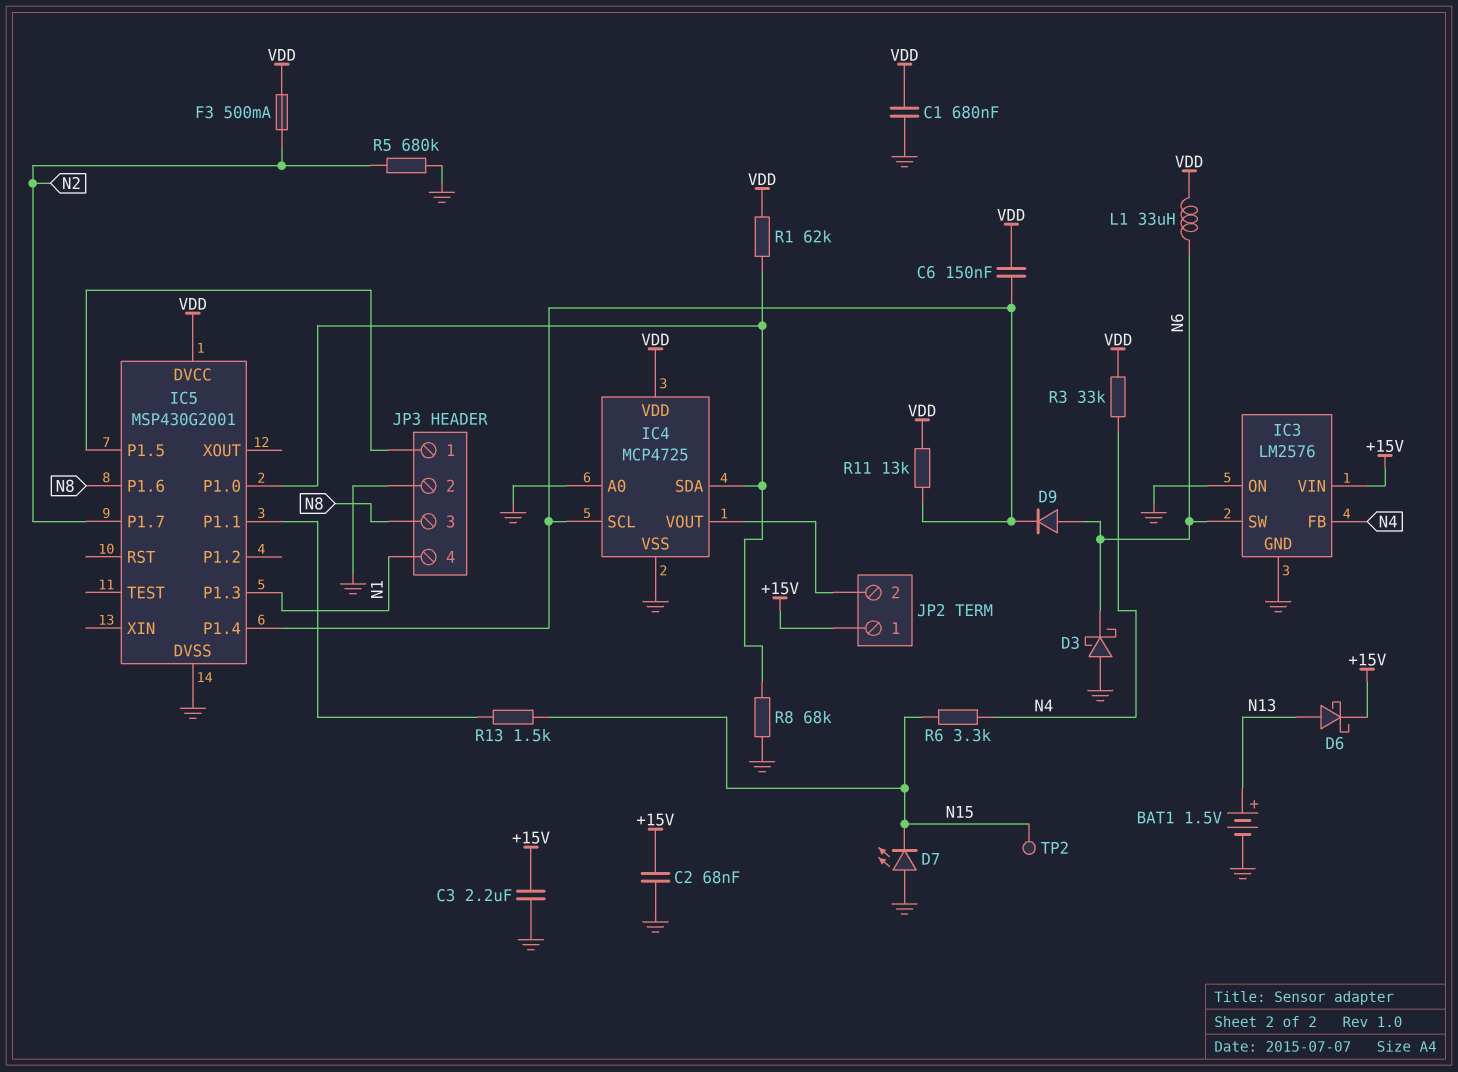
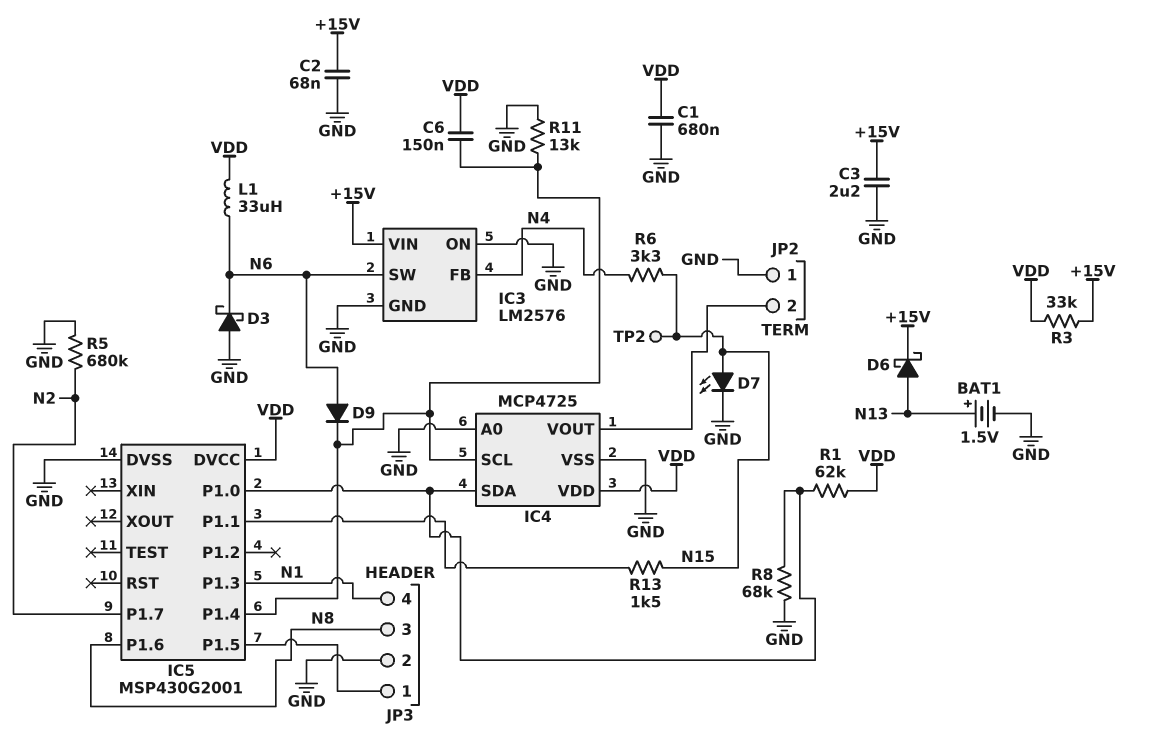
D7: LED (A GND, K N15) -> LED (A N15, K GND)
F3: 500mA (N2, VDD) -> none
JP2 pin 1: +15V -> GND
R3: 33k (N4, VDD) -> 33k (+15V, VDD)
R11: 13k (IC4/SCL, VDD) -> 13k (GND, IC4/SCL)

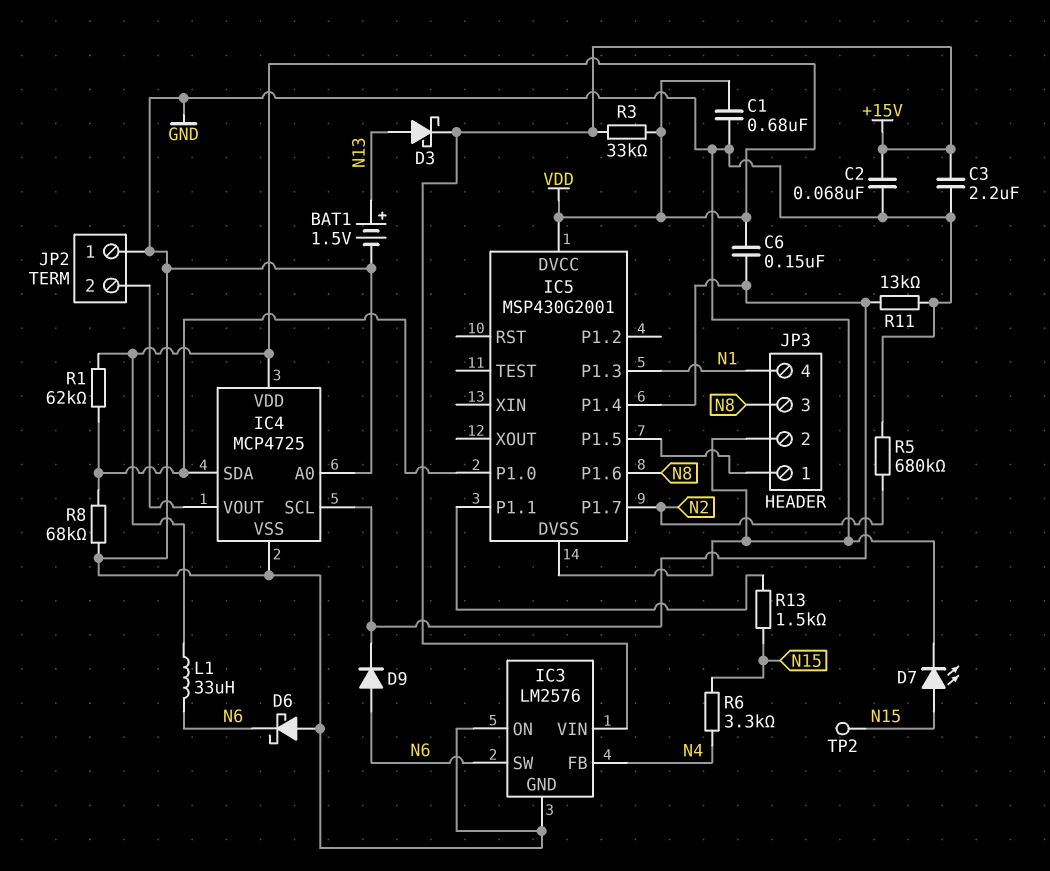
D3: schottky (A GND, K N6) -> schottky (A N13, K +15V)
D6: schottky (A N13, K +15V) -> schottky (A GND, K N6)

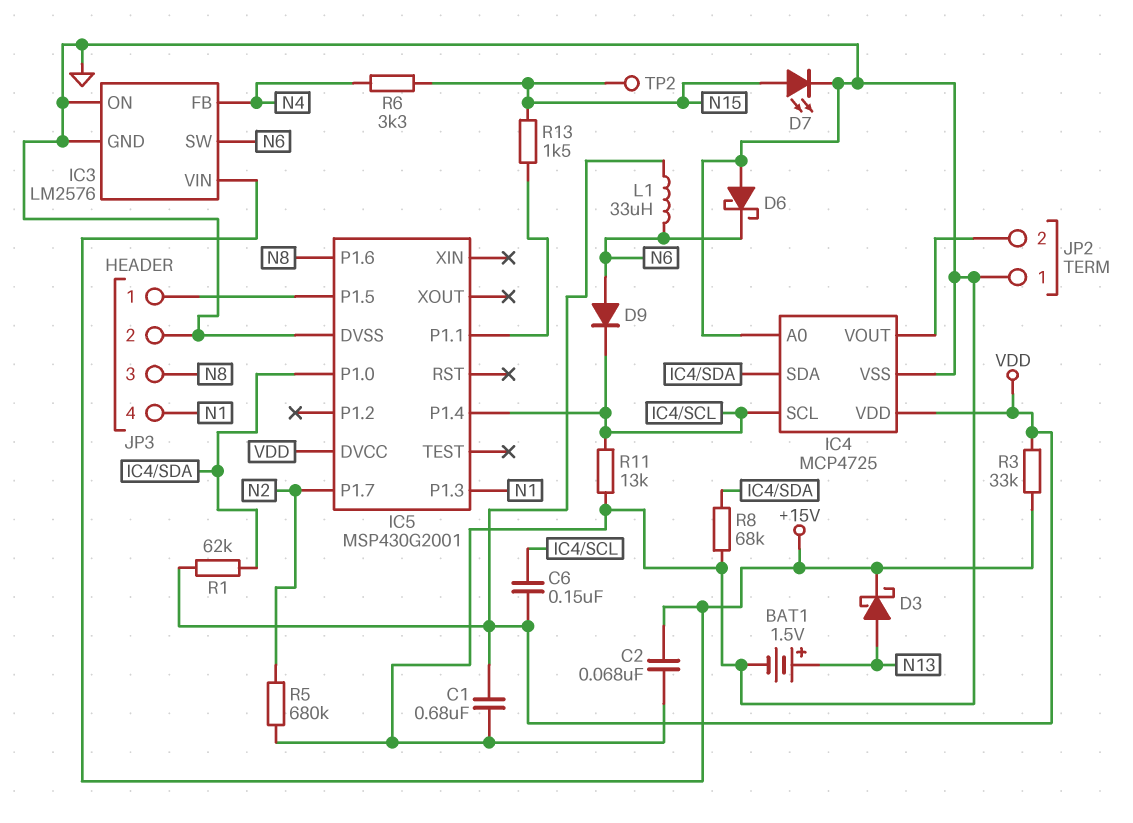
C3: 2.2uF (+15V, GND) -> none

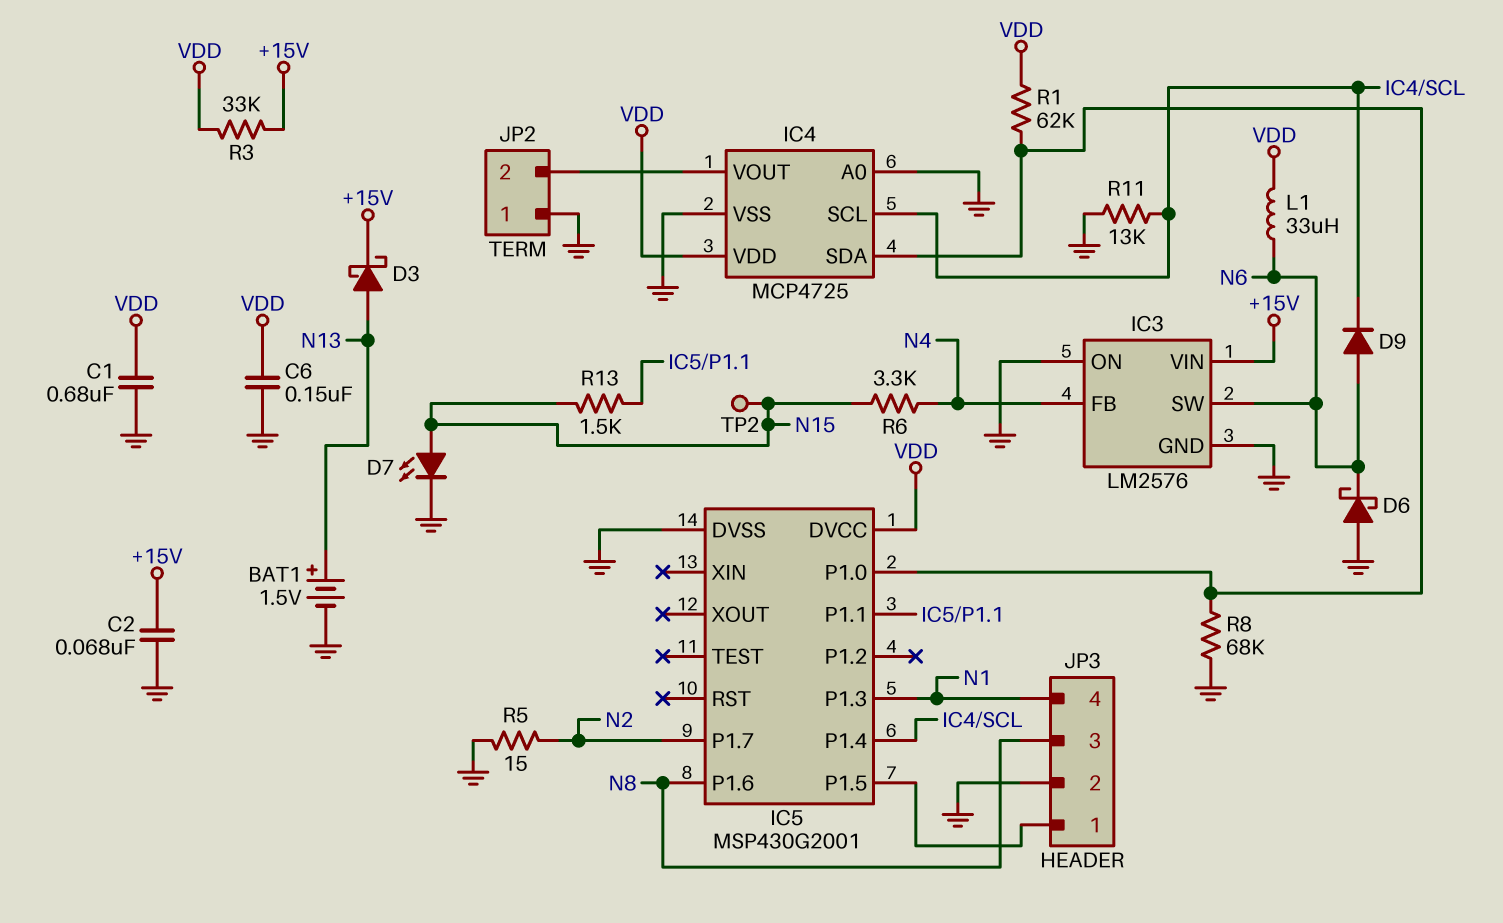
C6: 150nF (IC4/SCL, VDD) -> 150nF (GND, VDD)
R5: 680k (GND, N2) -> 15 (GND, N2)

